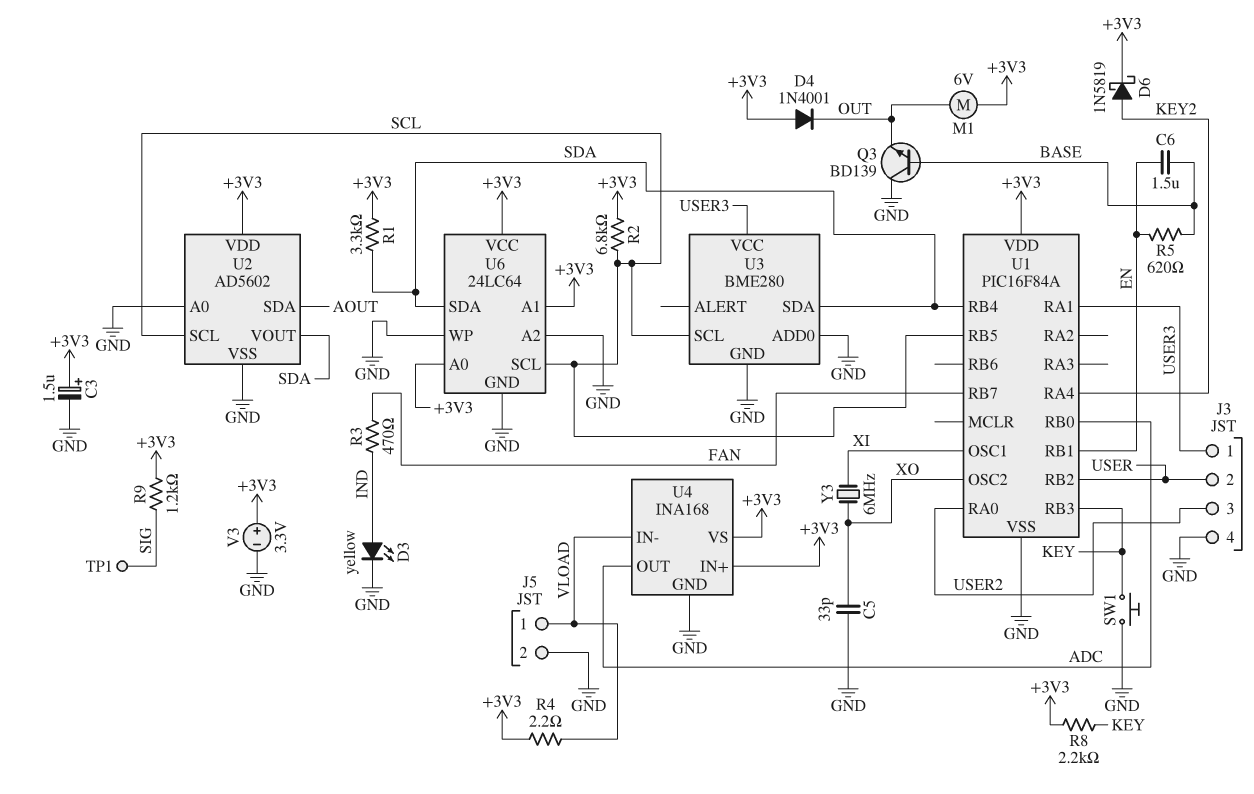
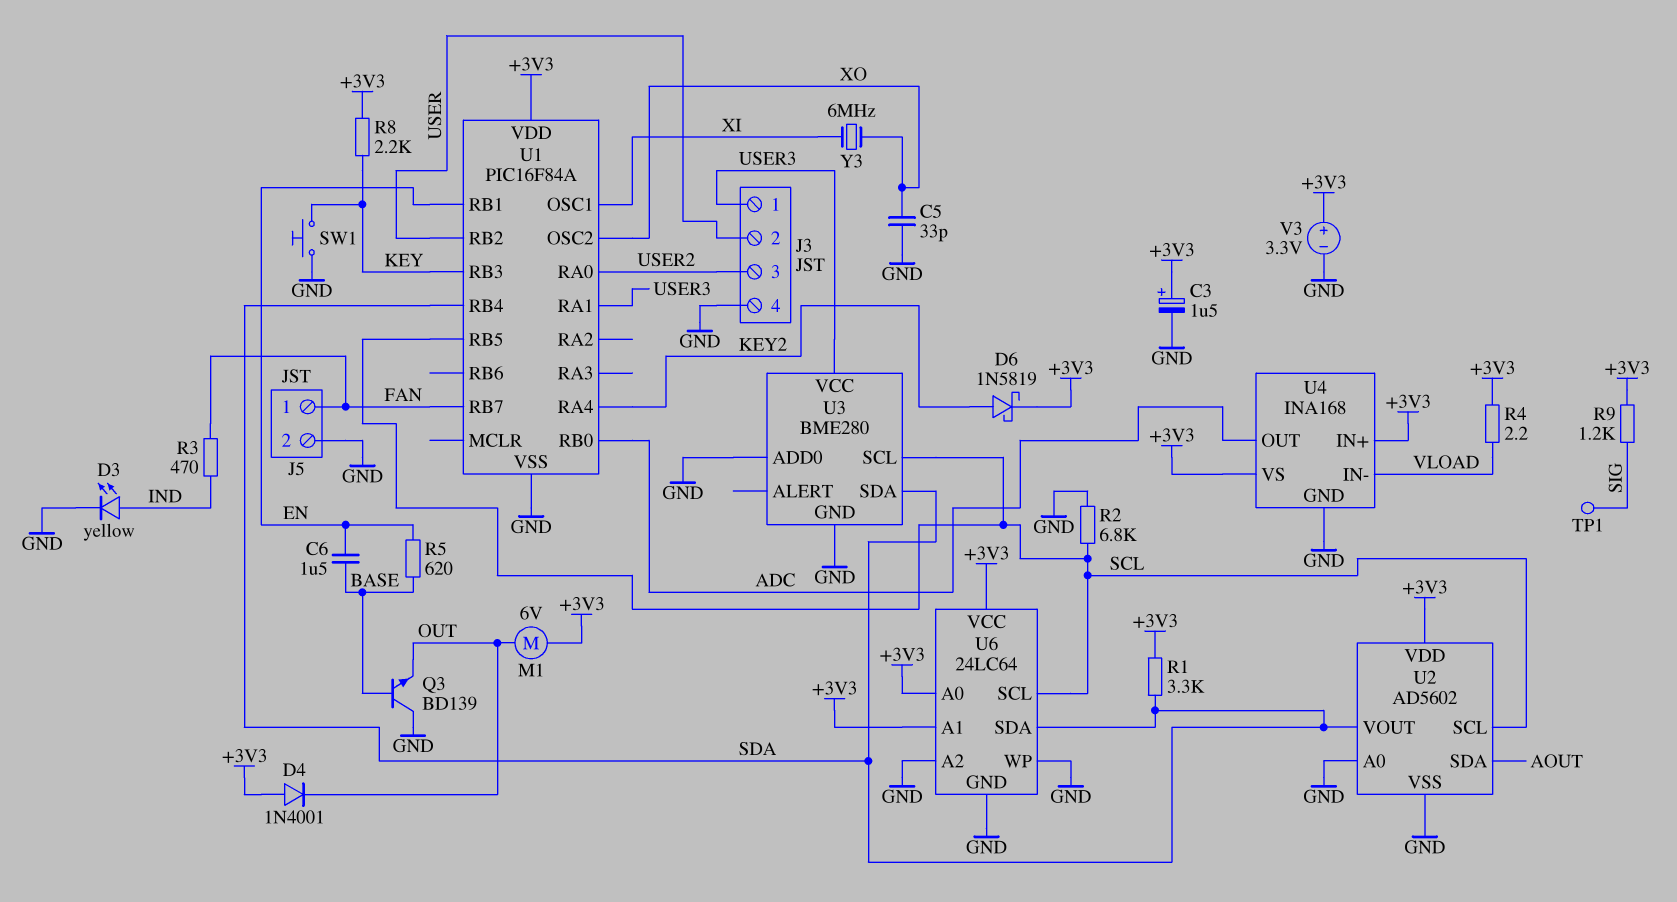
J5 pin 1: VLOAD -> FAN
R2: 6.8k (+3V3, SCL) -> 6.8k (GND, SCL)

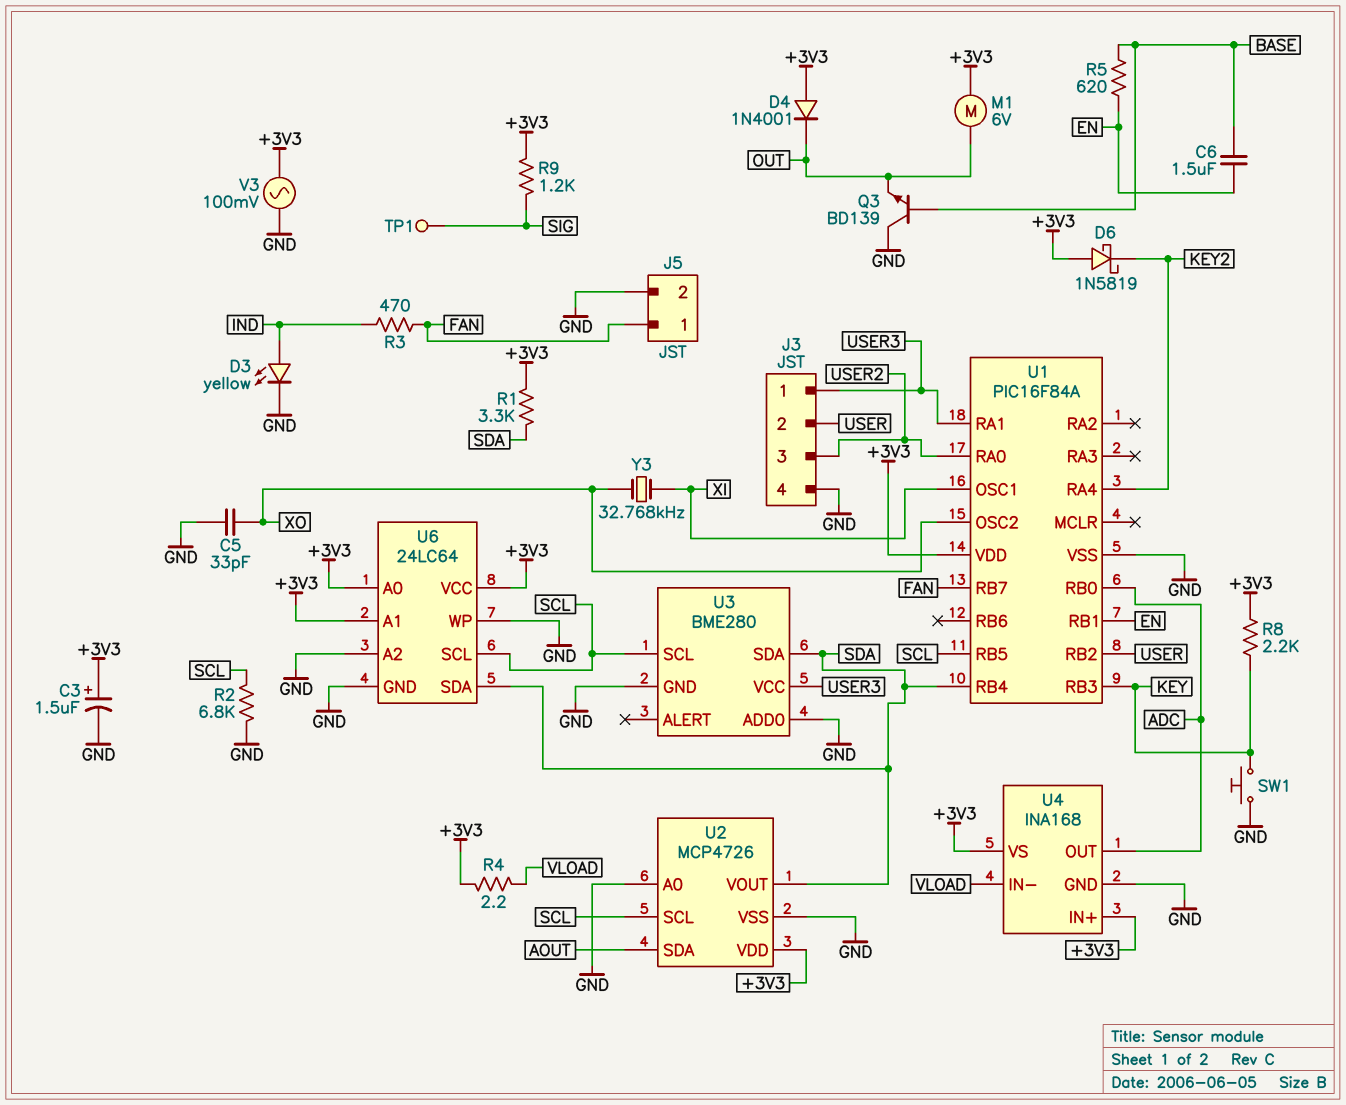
D6: schottky 1N5819 (A KEY2, K +3V3) -> schottky 1N5819 (A +3V3, K KEY2)
U2: AD5602 -> MCP4726
V3: 3.3V (plus +3V3, minus GND) -> AC 100mV (+3V3, GND)
Y3: 6MHz (XI, XO) -> 32.768kHz (XI, XO)

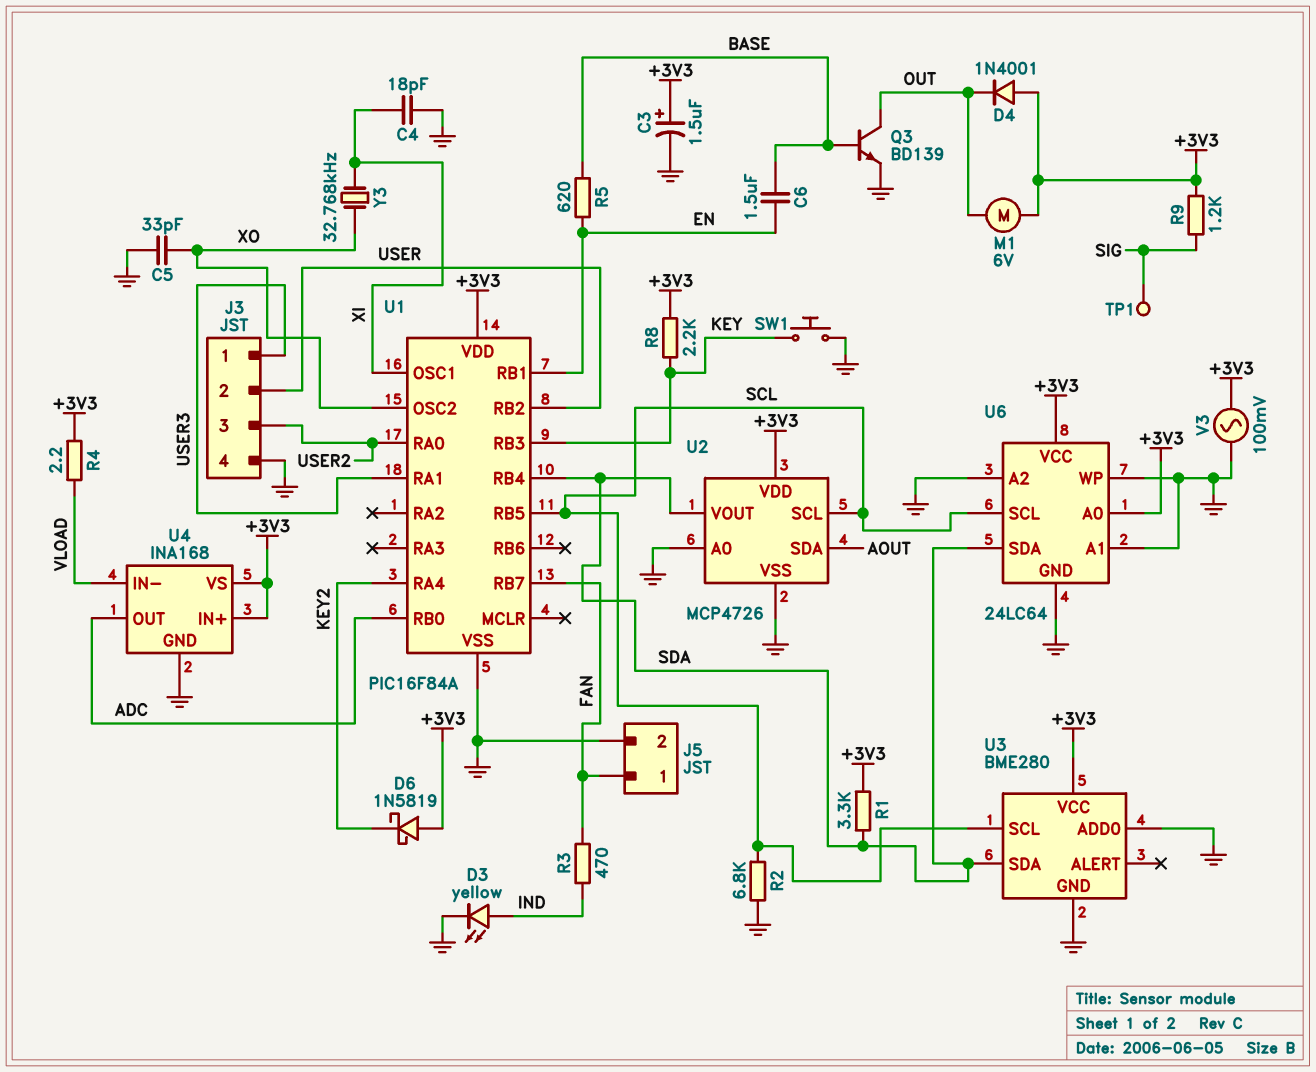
C4: none -> 18pF (GND, XI)
Q3: NPN BD139 (B BASE, C GND, E OUT) -> NPN BD139 (B BASE, C OUT, E GND)
U3 pin VCC: USER3 -> +3V3
U6 pin A1: +3V3 -> GND

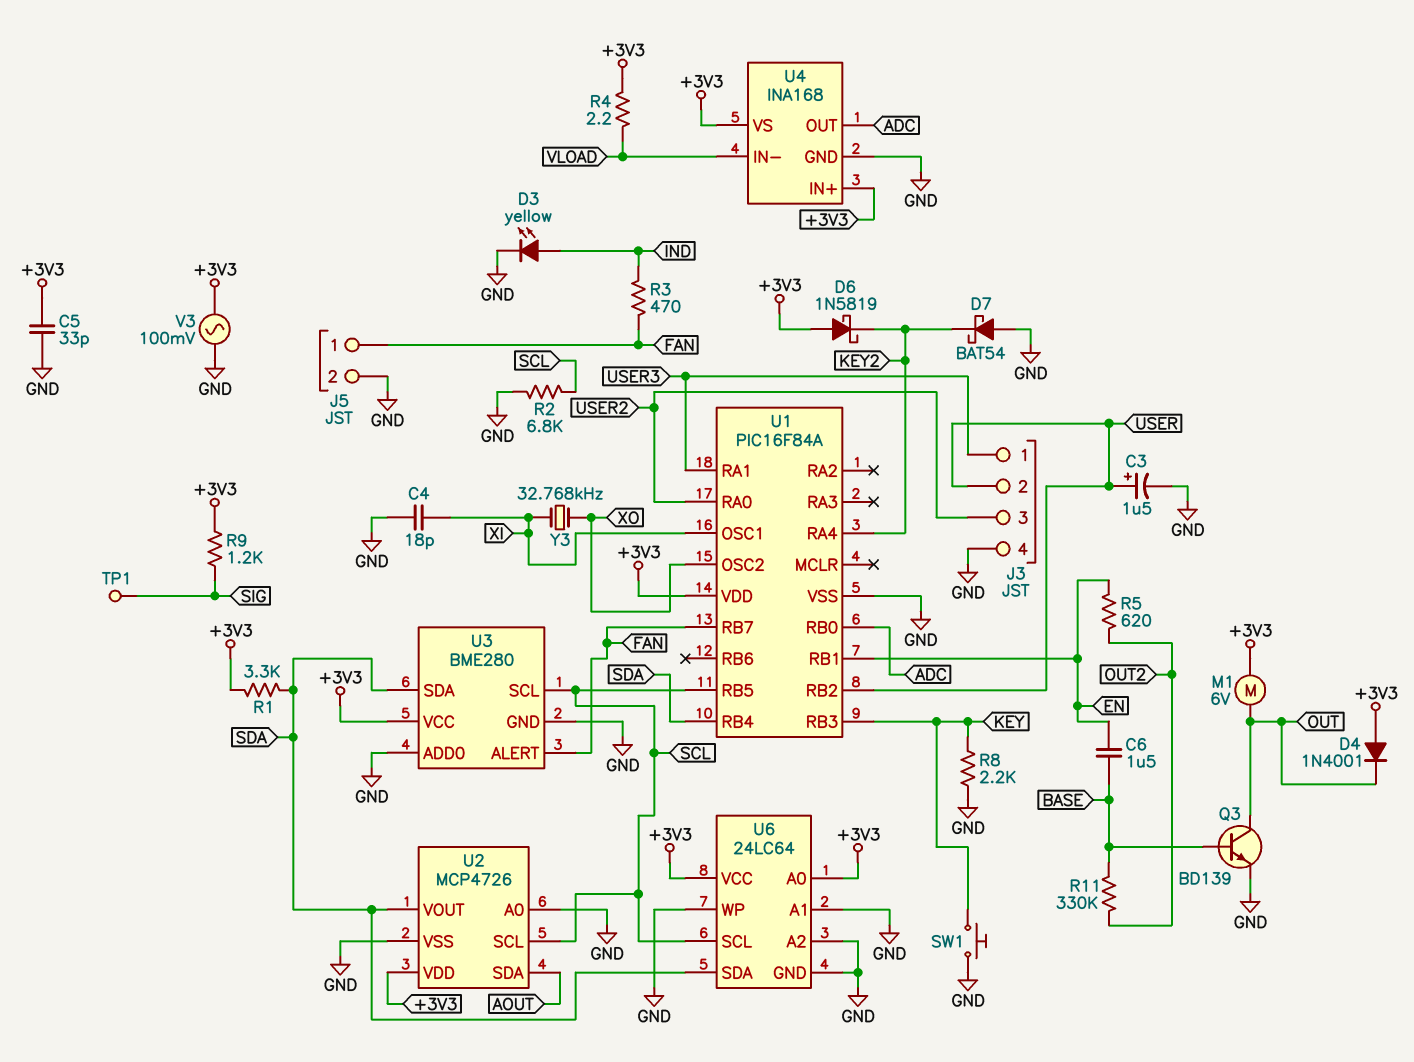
C3: 1.5uF (plus +3V3, minus GND) -> 1.5uF (plus USER, minus GND)
C5: 33pF (GND, XO) -> 33pF (+3V3, GND)
D7: none -> schottky BAT54 (A GND, K KEY2)
R5: 620 (BASE, EN) -> 620 (EN, OUT2)
R8: 2.2k (+3V3, KEY) -> 2.2k (GND, KEY)
R11: none -> 330k (BASE, OUT2)
U3 pin ALERT: none -> FAN

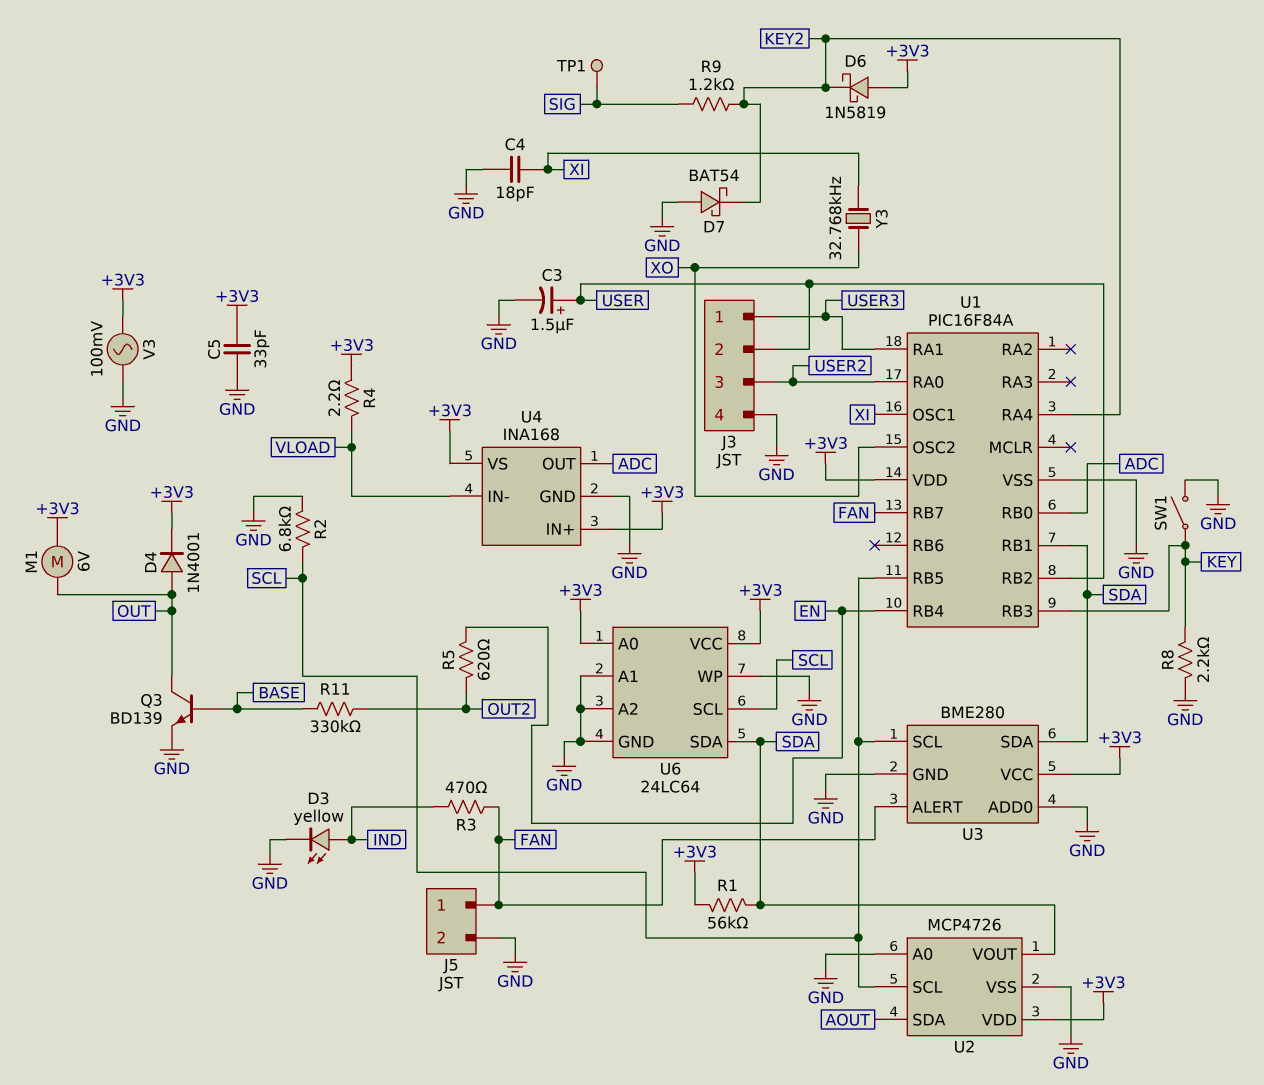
C6: 1.5uF (BASE, EN) -> none
D4: diode 1N4001 (A +3V3, K OUT) -> diode 1N4001 (A OUT, K +3V3)
R1: 3.3k (+3V3, SDA) -> 56k (+3V3, SDA)
R9: 1.2k (+3V3, SIG) -> 1.2k (KEY2, SIG)
SW1: button (GND, KEY) -> switch (GND, KEY)
U1 pin RB1: EN -> SDA
U1 pin RB4: SDA -> EN

